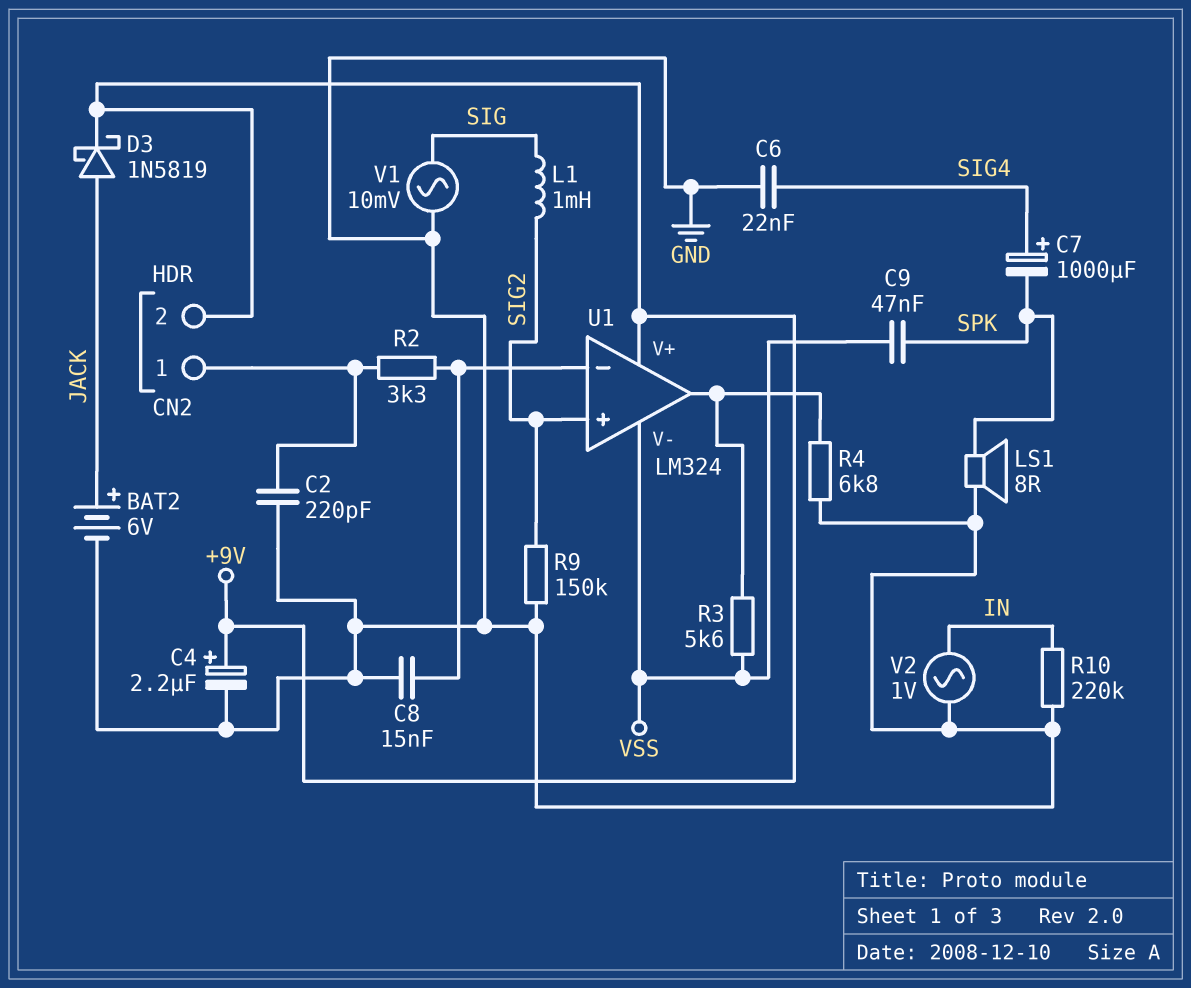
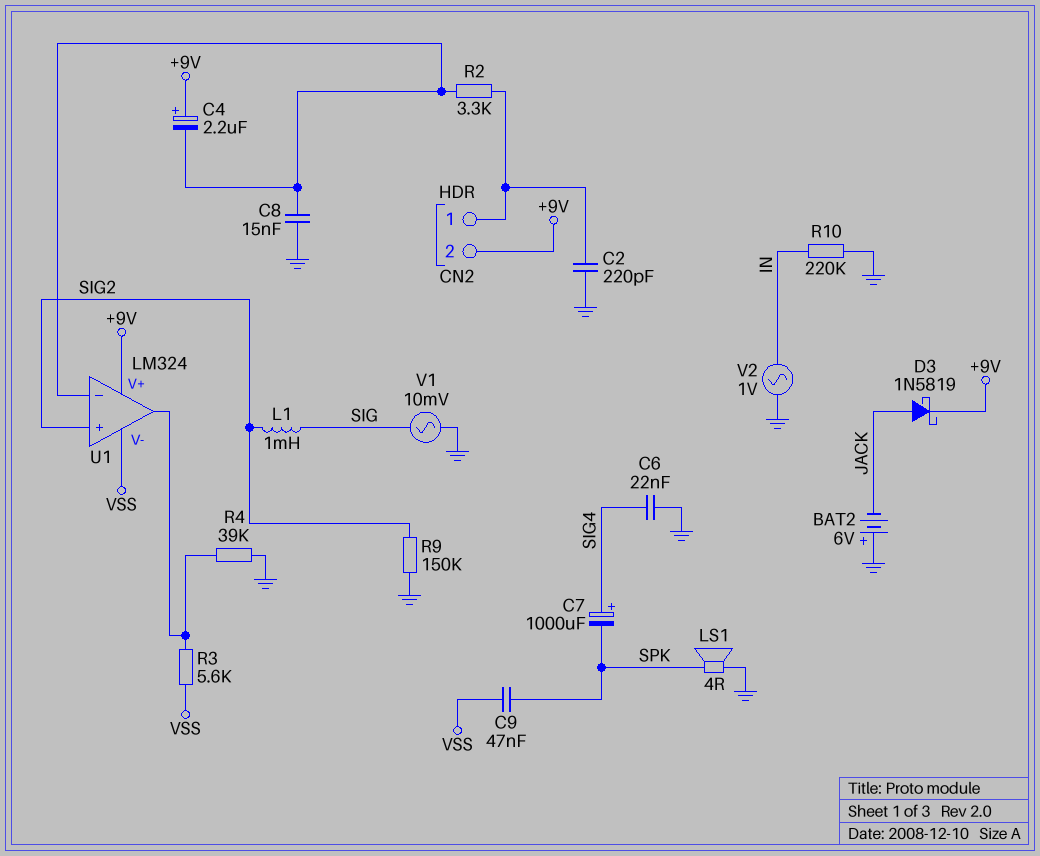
BAT2: 6V (plus JACK, minus GND) -> 6V (plus GND, minus JACK)
C4: 2.2uF (plus +9V, minus GND) -> 2.2uF (plus +9V, minus U1/in-)
LS1: speaker 8R (GND, SPK) -> speaker 4R (GND, SPK)
R4: 6.8k (GND, U1/out) -> 39k (GND, U1/out)

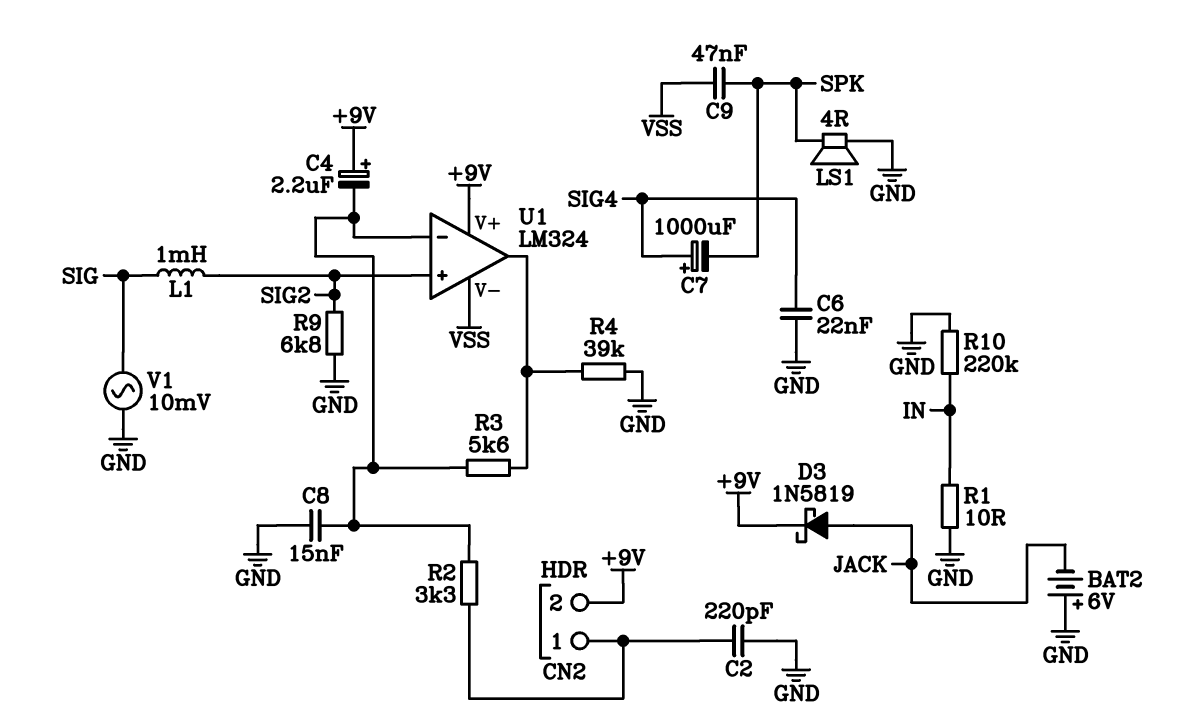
R1: none -> 10 (GND, IN)
R3: 5.6k (U1/out, VSS) -> 5.6k (U1/in-, U1/out)
R9: 150k (GND, SIG2) -> 6.8k (GND, SIG2)
V2: AC 1V (GND, IN) -> none

